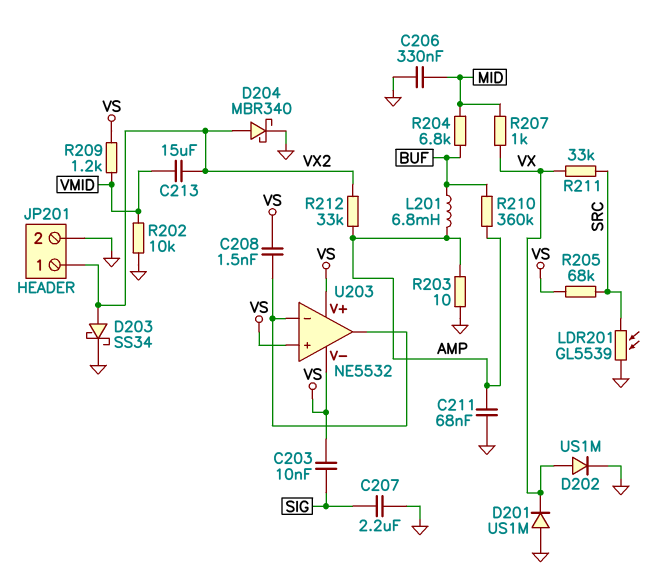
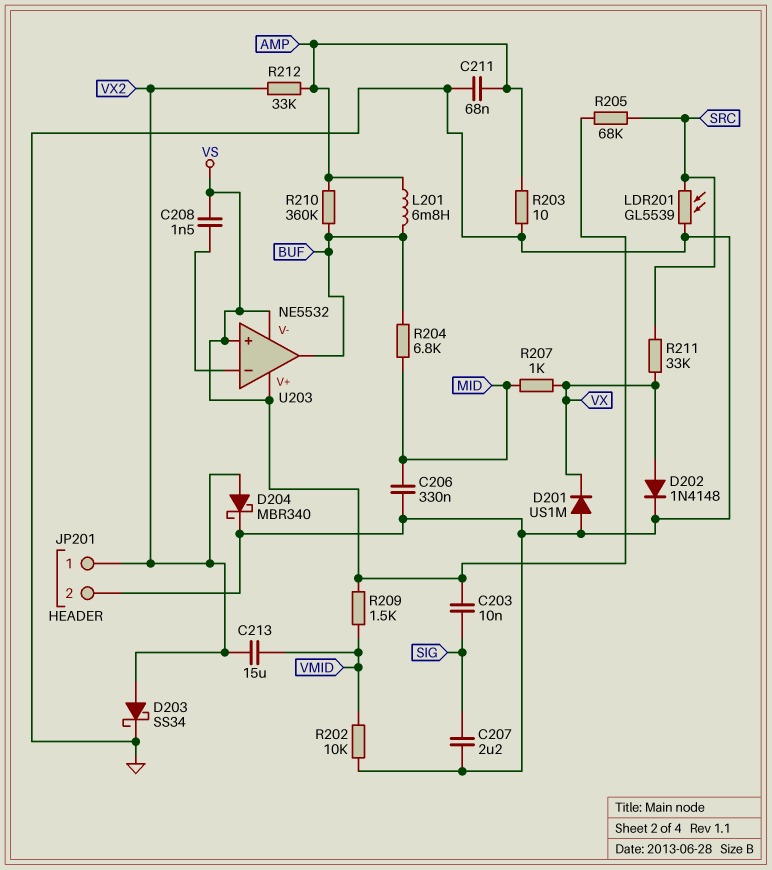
D202: diode US1M (A VX, K GND) -> diode 1N4148 (A VX, K GND)
R209: 1.2k (VMID, VS) -> 1.5k (VMID, VS)
U203 pin out: U203/in- -> BUF

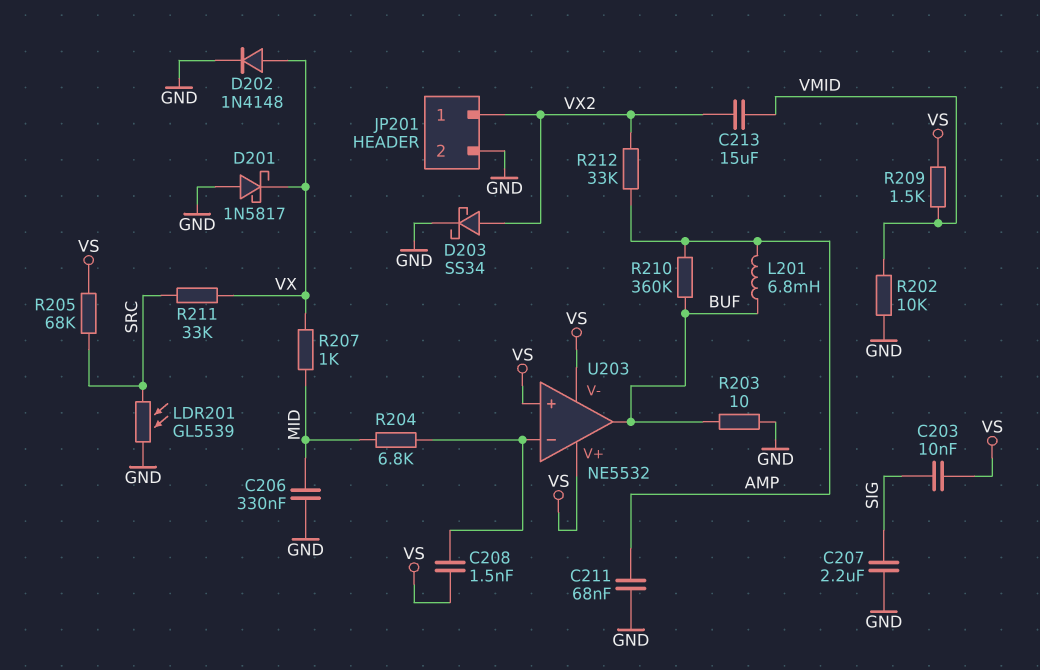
D201: diode US1M (A GND, K VX) -> schottky 1N5817 (A GND, K VX)
D204: schottky MBR340 (A VX2, K GND) -> none
R203: 10 (AMP, GND) -> 10 (BUF, GND)
R204: 6.8k (BUF, MID) -> 6.8k (MID, U203/in-)

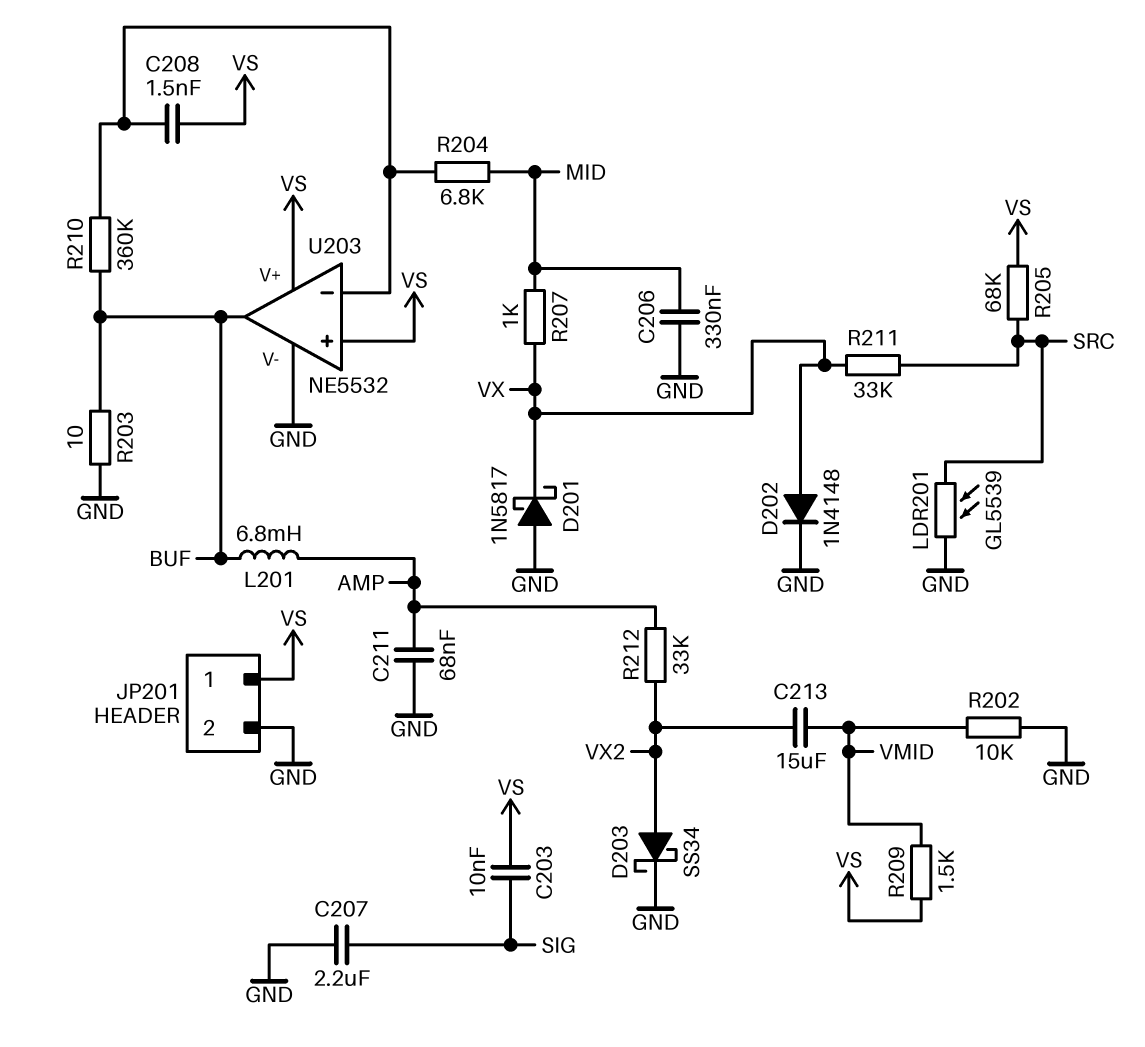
JP201 pin 1: VX2 -> VS
R210: 360k (AMP, BUF) -> 360k (BUF, U203/in-)
U203 pin V-: VS -> GND

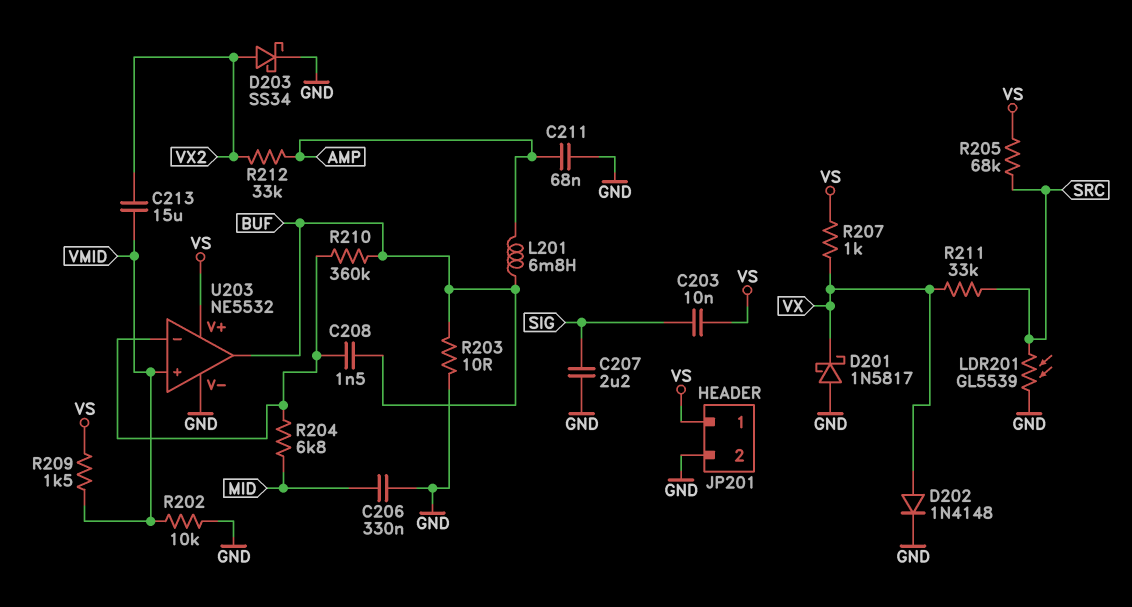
C208: 1.5nF (U203/in-, VS) -> 1.5nF (BUF, U203/in-)
R207: 1k (MID, VX) -> 1k (VS, VX)
U203 pin in+: VS -> VMID

